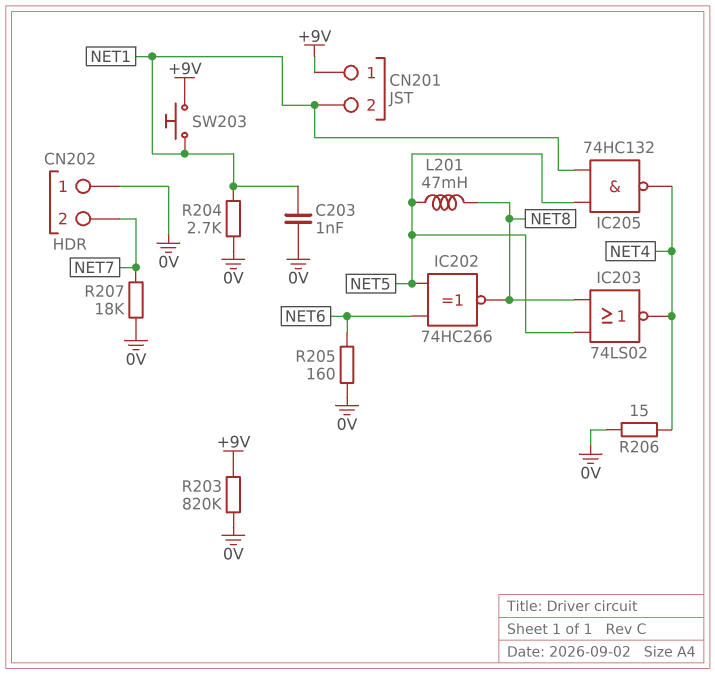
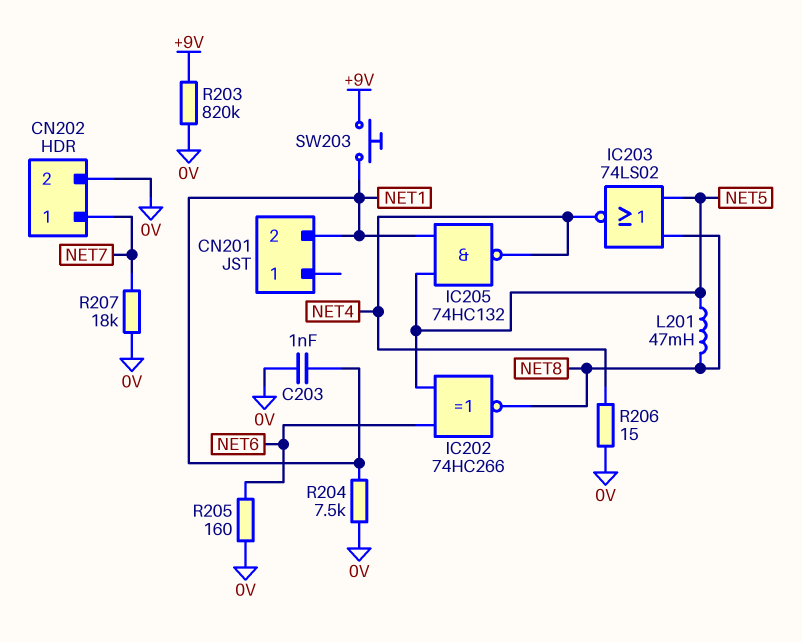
CN201 pin 1: +9V -> none
CN202 pin 1: 0V -> NET7
CN202 pin 2: NET7 -> 0V
R204: 2.7k (0V, NET1) -> 7.5k (0V, NET1)

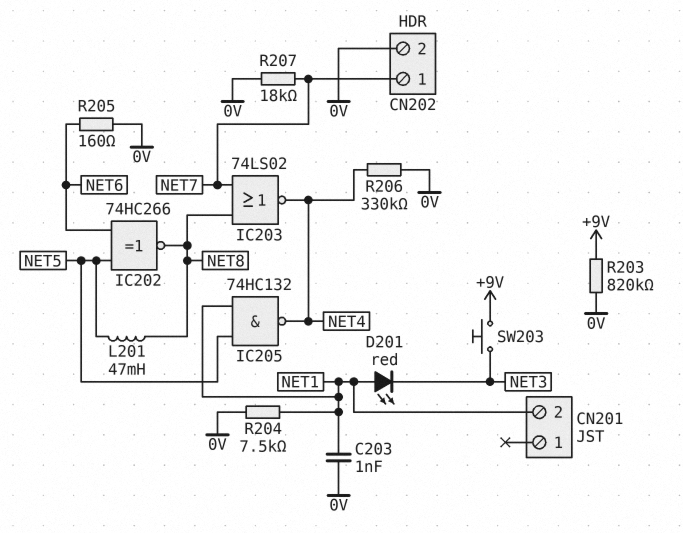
D201: none -> LED red (A NET1, K NET3)
IC203: NOR 74LS02 (in NET5, in NET8, out NET4) -> NOR 74LS02 (in NET7, in NET8, out NET4)
R206: 15 (0V, NET4) -> 330k (0V, NET4)
SW203: button (+9V, NET1) -> button (+9V, NET3)

